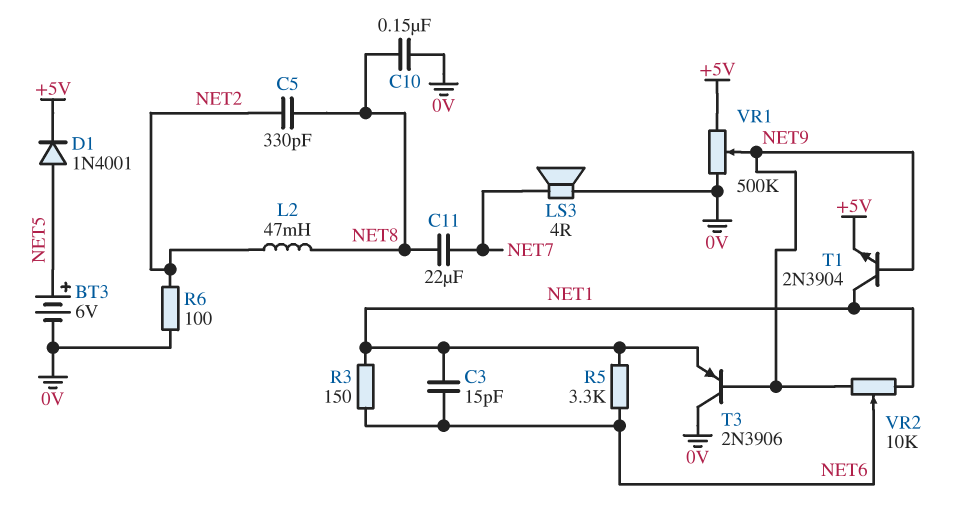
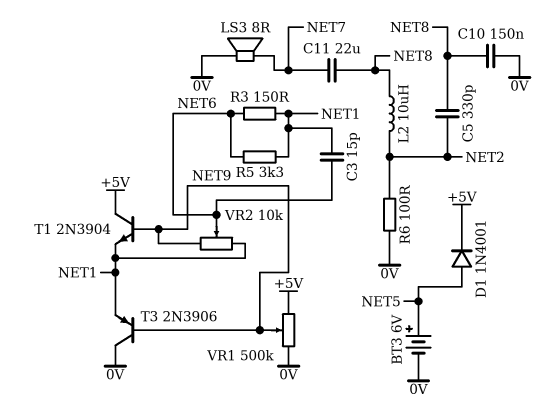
L2: 47mH (NET2, NET8) -> 10uH (NET2, NET8)
LS3: speaker 4R (0V, NET7) -> speaker 8R (0V, NET7)
T1: NPN 2N3904 (B NET9, C NET1, E +5V) -> NPN 2N3904 (B NET9, C +5V, E NET1)

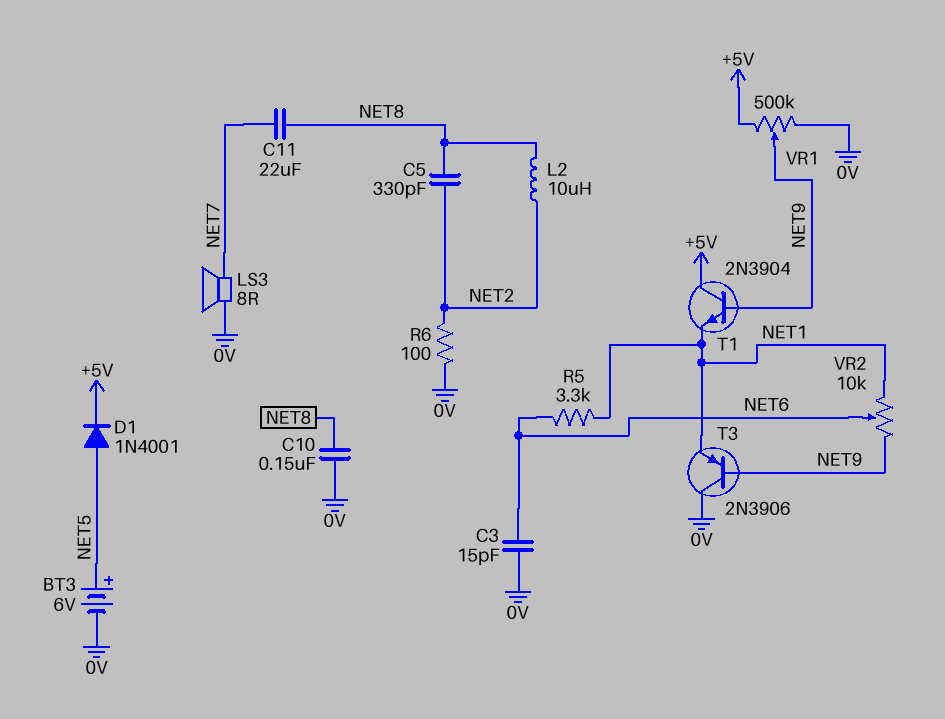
C3: 15pF (NET1, NET6) -> 15pF (0V, NET6)
R3: 150 (NET1, NET6) -> none

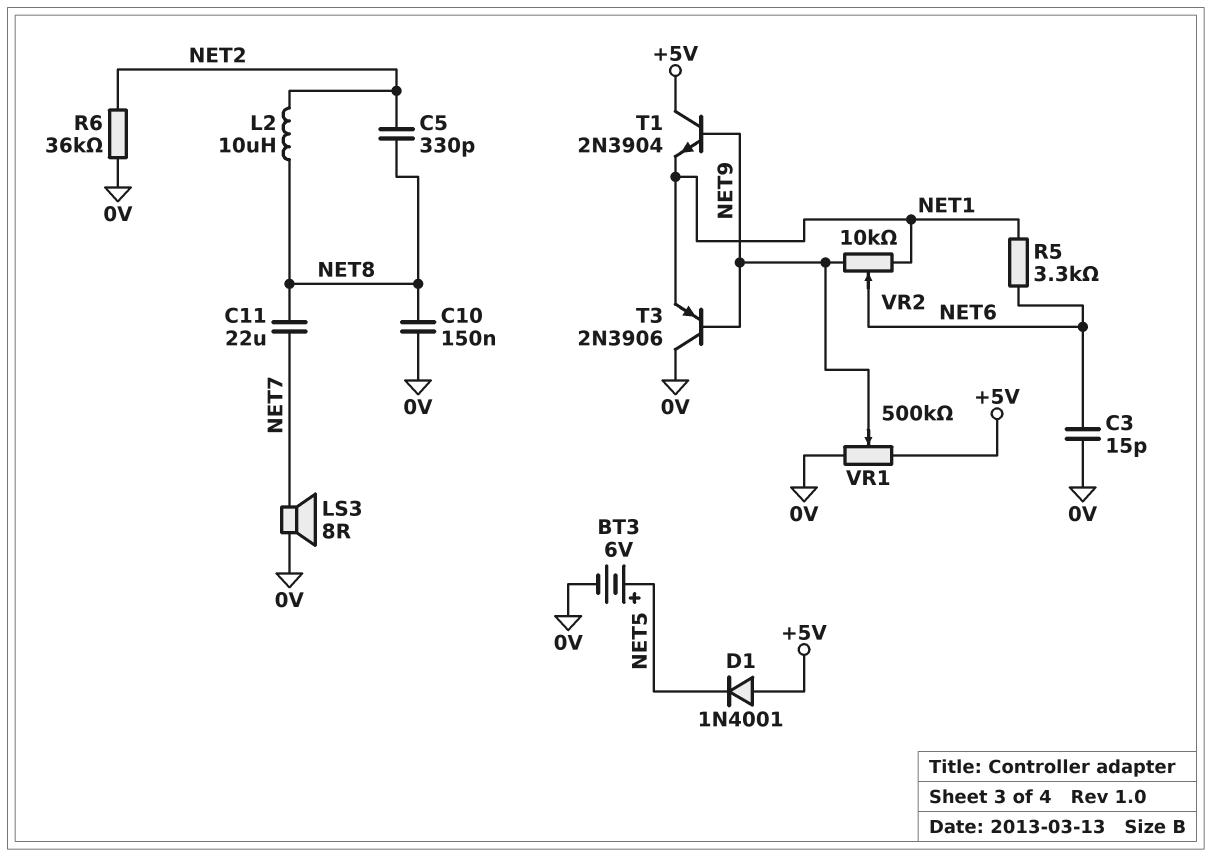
D1: diode 1N4001 (A NET5, K +5V) -> diode 1N4001 (A +5V, K NET5)
R6: 100 (0V, NET2) -> 36k (0V, NET2)

